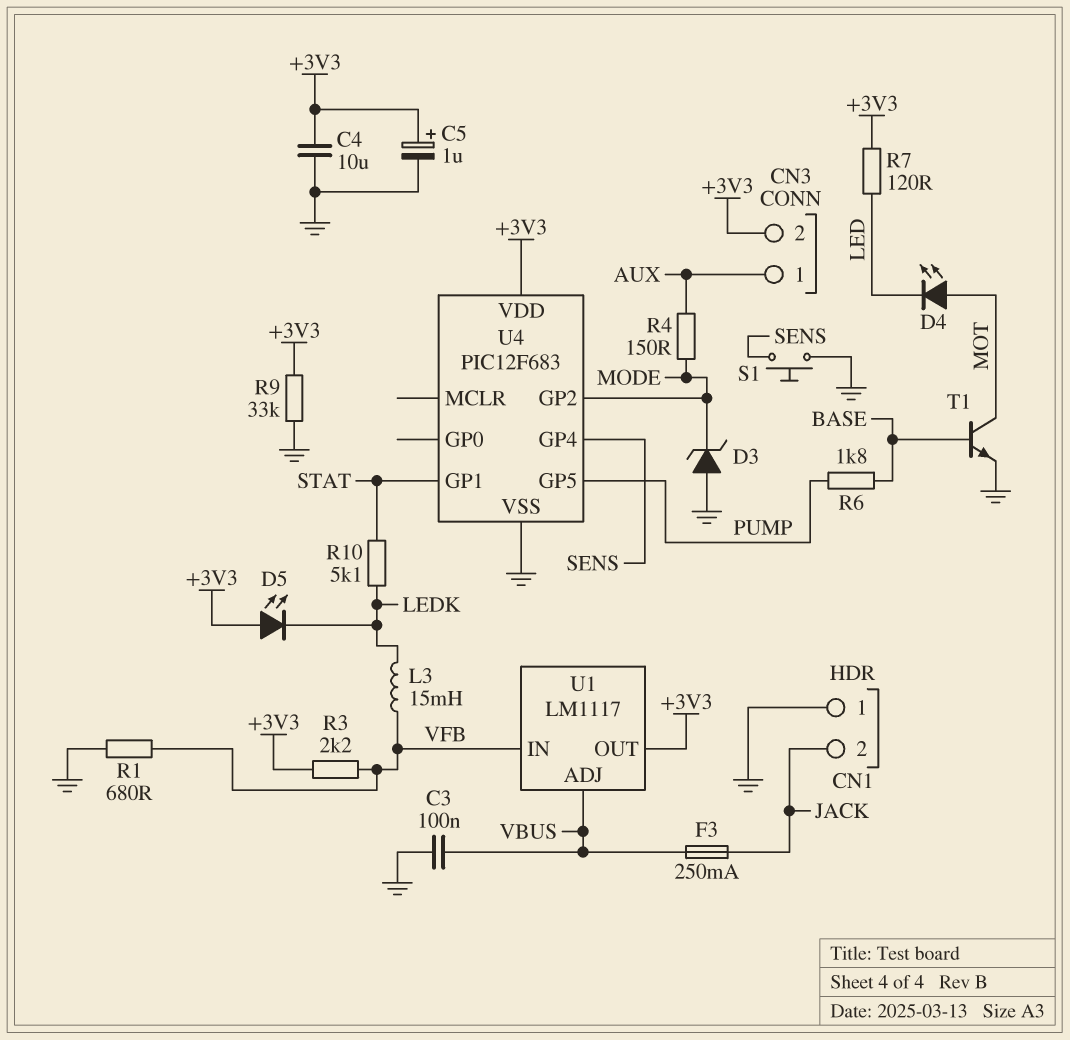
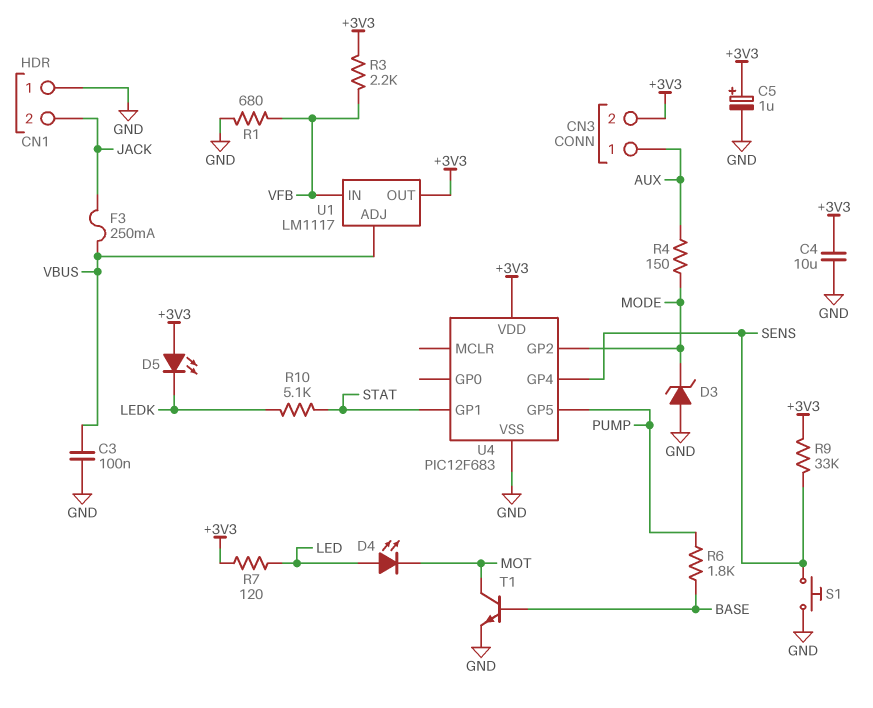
D4: LED (A MOT, K LED) -> LED (A LED, K MOT)
L3: 15mH (LEDK, VFB) -> none
R9: 33k (+3V3, GND) -> 33k (+3V3, SENS)

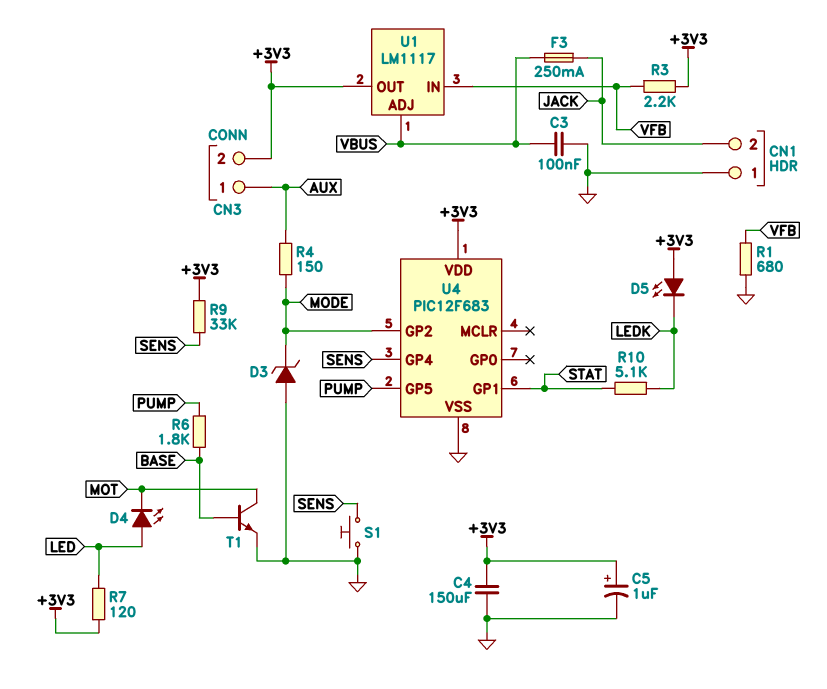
C4: 10uF (+3V3, GND) -> 150uF (+3V3, GND)

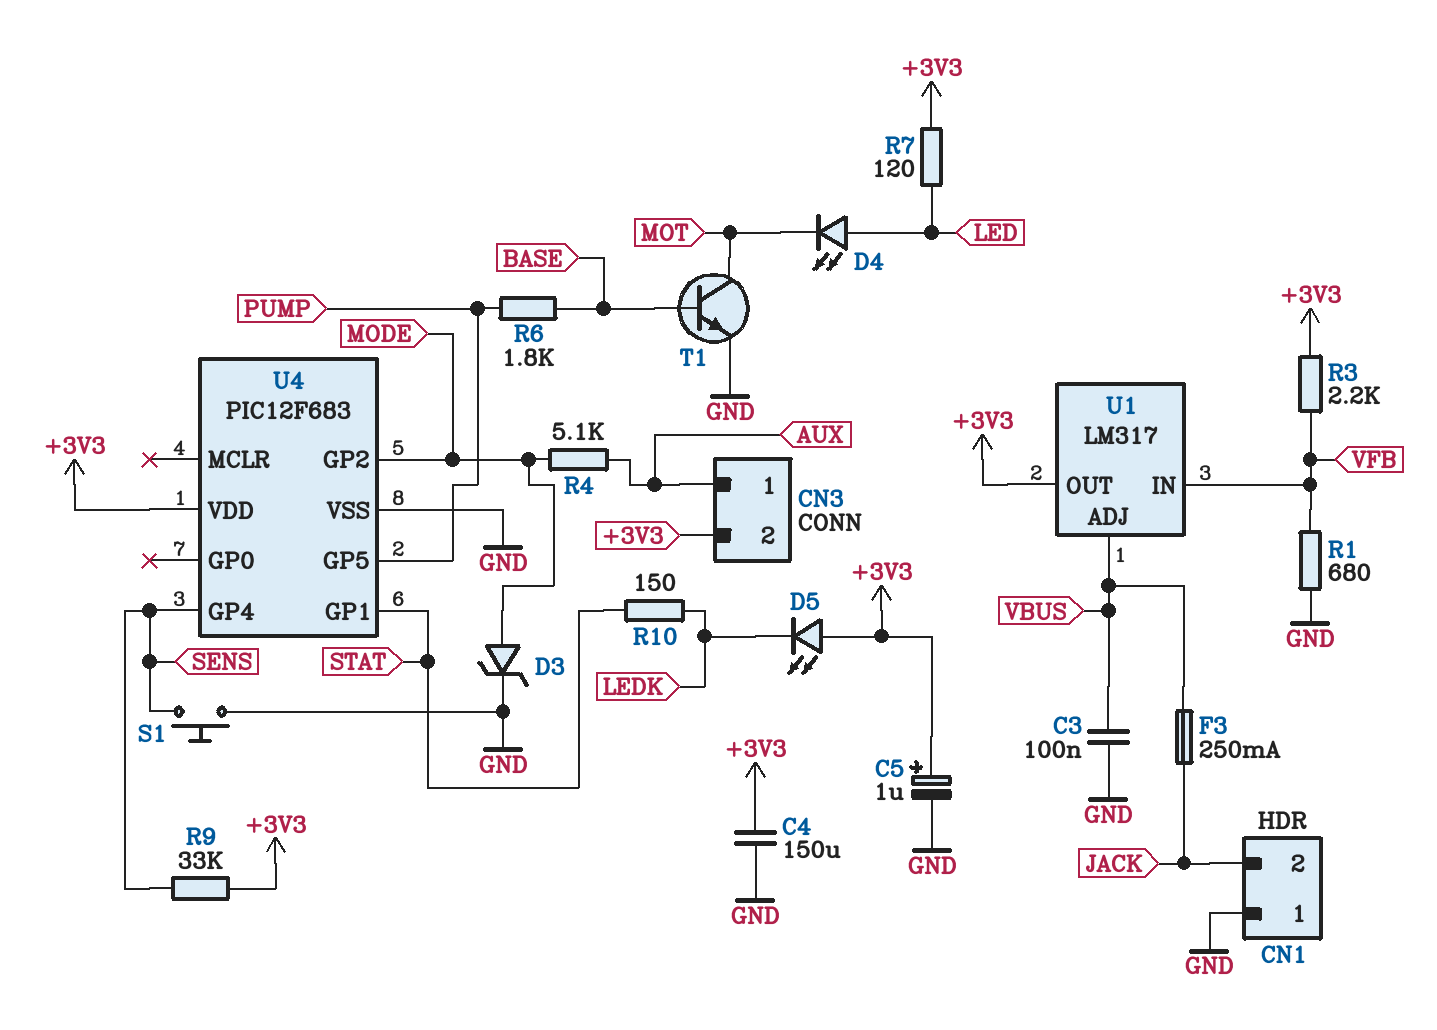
D3: zener (A GND, K MODE) -> zener (A MODE, K GND)
R4: 150 (AUX, MODE) -> 5.1k (AUX, MODE)
R10: 5.1k (LEDK, STAT) -> 150 (LEDK, STAT)
U1: LM1117 -> LM317

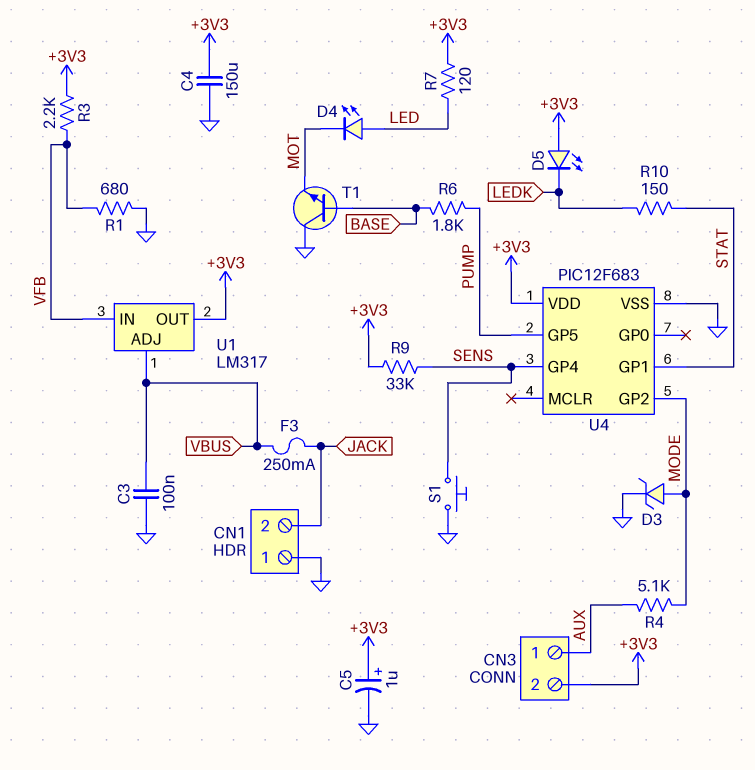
T1: NPN (B BASE, C MOT, E GND) -> NPN (B BASE, C GND, E MOT)

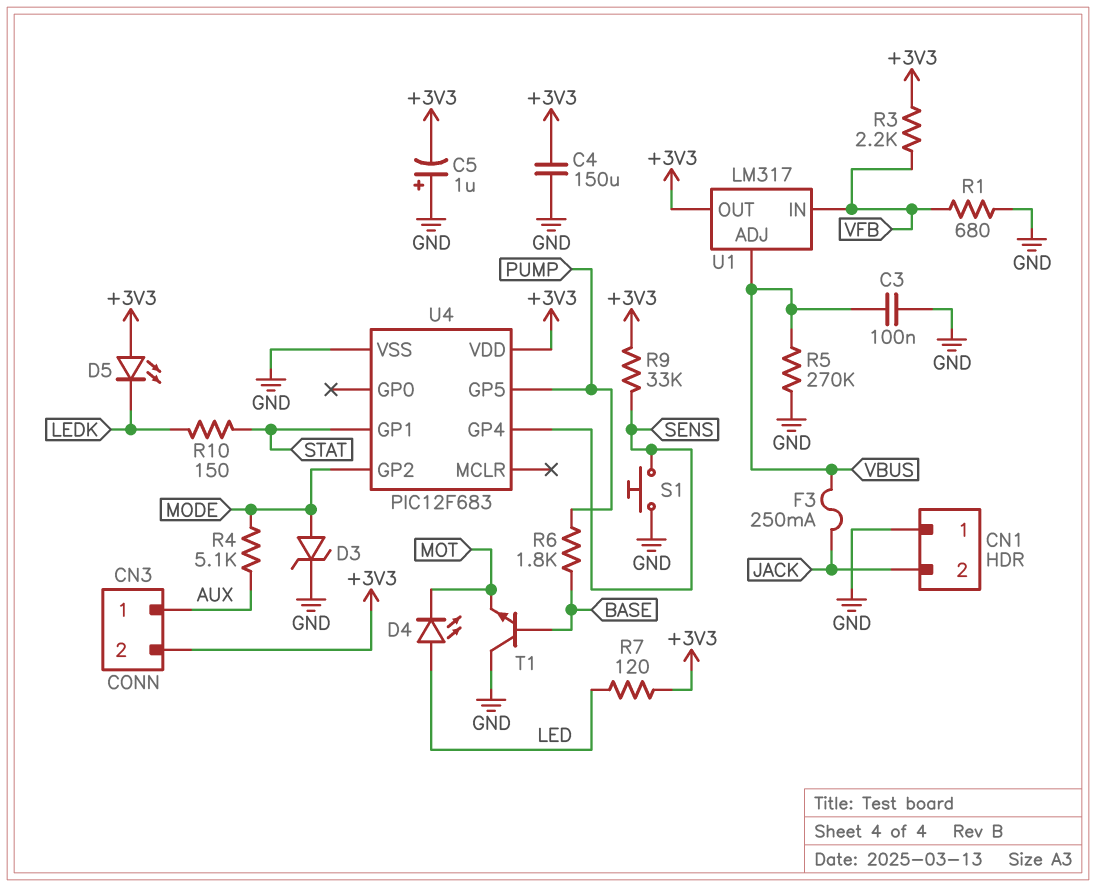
C5: 1uF (plus +3V3, minus GND) -> 1uF (plus GND, minus +3V3)
R5: none -> 270k (GND, VBUS)

